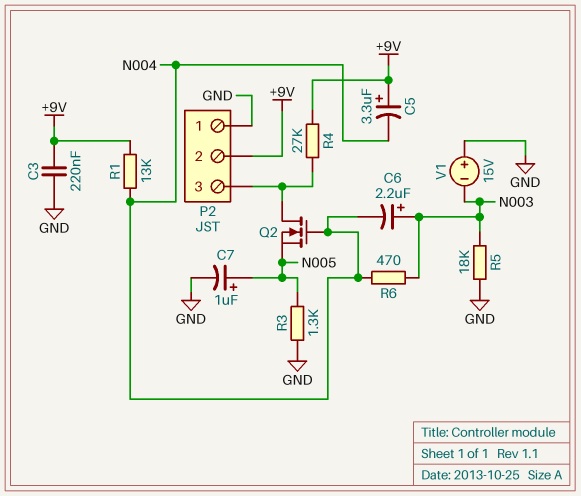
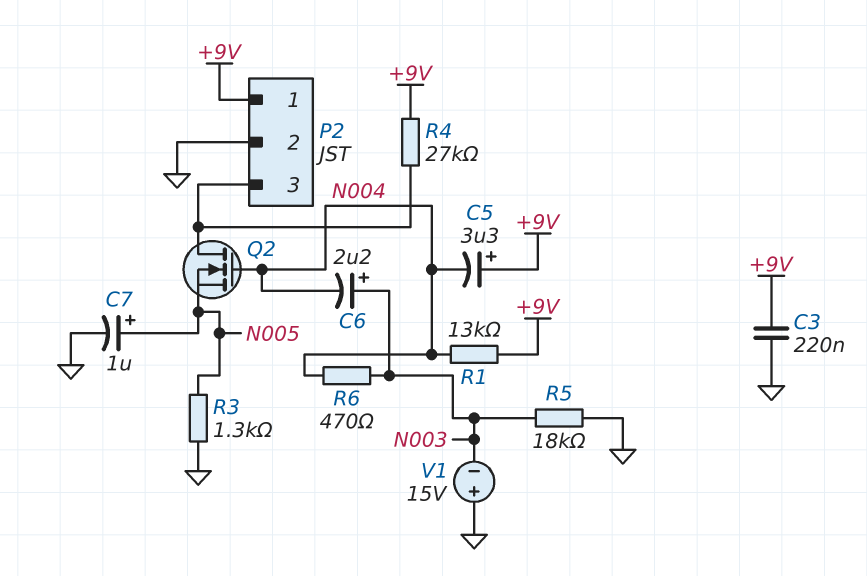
P2 pin 1: GND -> +9V
P2 pin 2: +9V -> GND

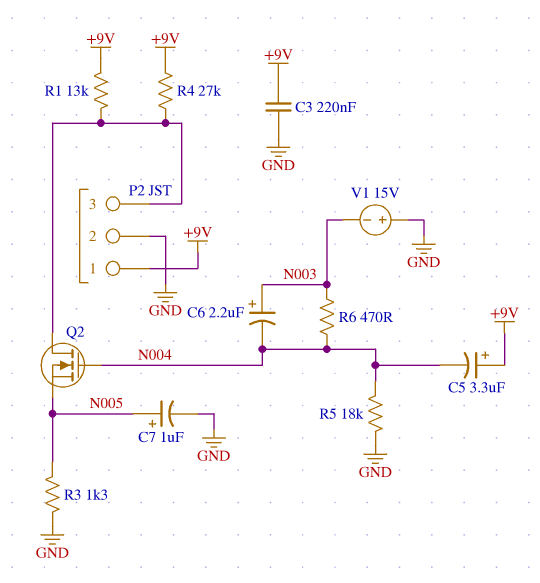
R1: 13k (+9V, N004) -> 13k (+9V, P2/3)
R5: 18k (GND, N003) -> 18k (GND, N004)

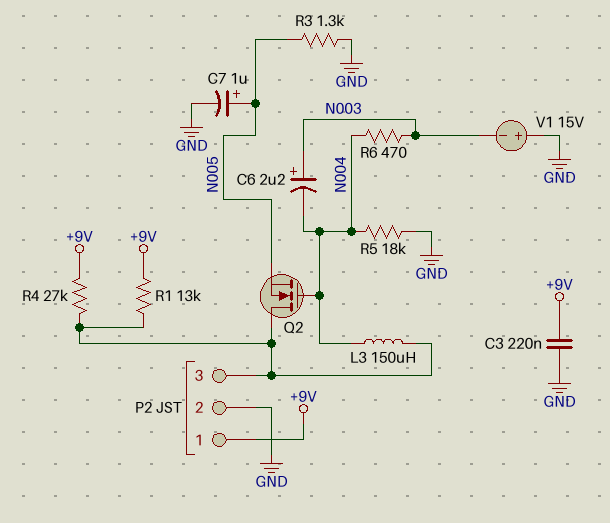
C5: 3.3uF (plus +9V, minus N004) -> none
L3: none -> 150uH (N004, P2/3)

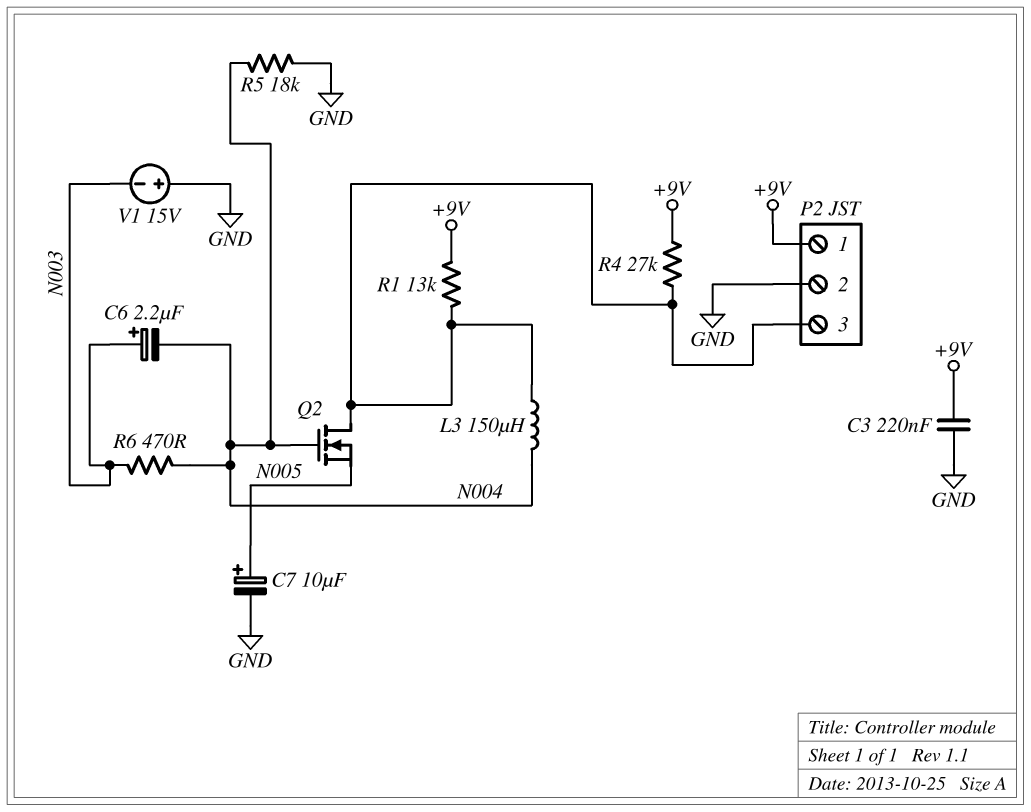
C7: 1uF (plus N005, minus GND) -> 10uF (plus N005, minus GND)
R3: 1.3k (GND, N005) -> none

